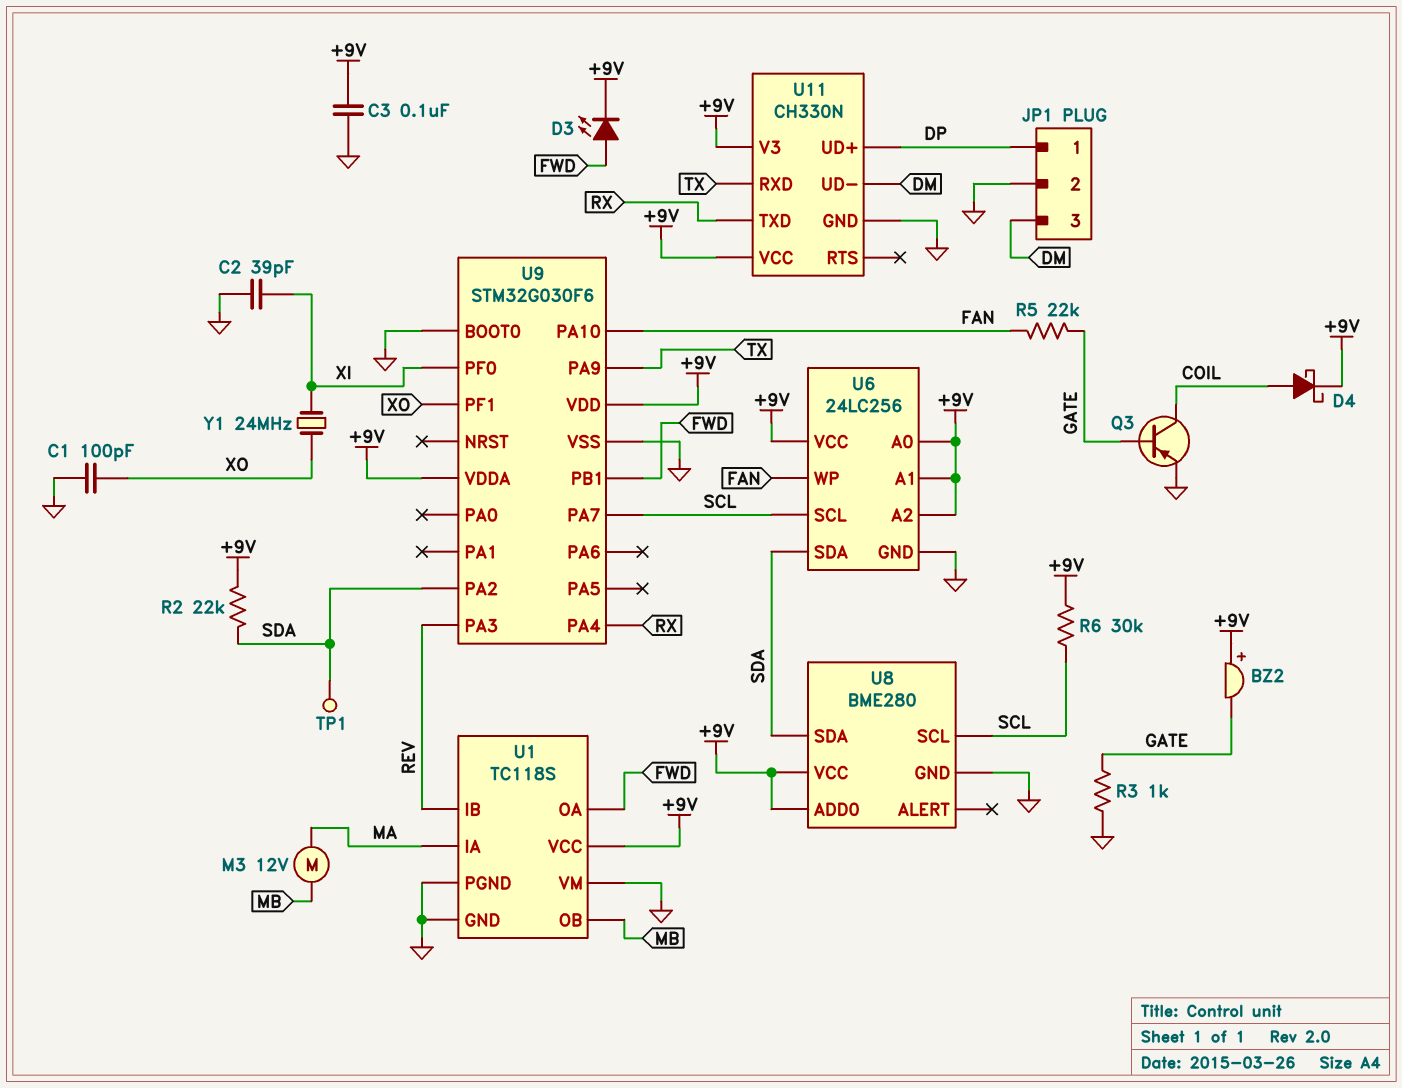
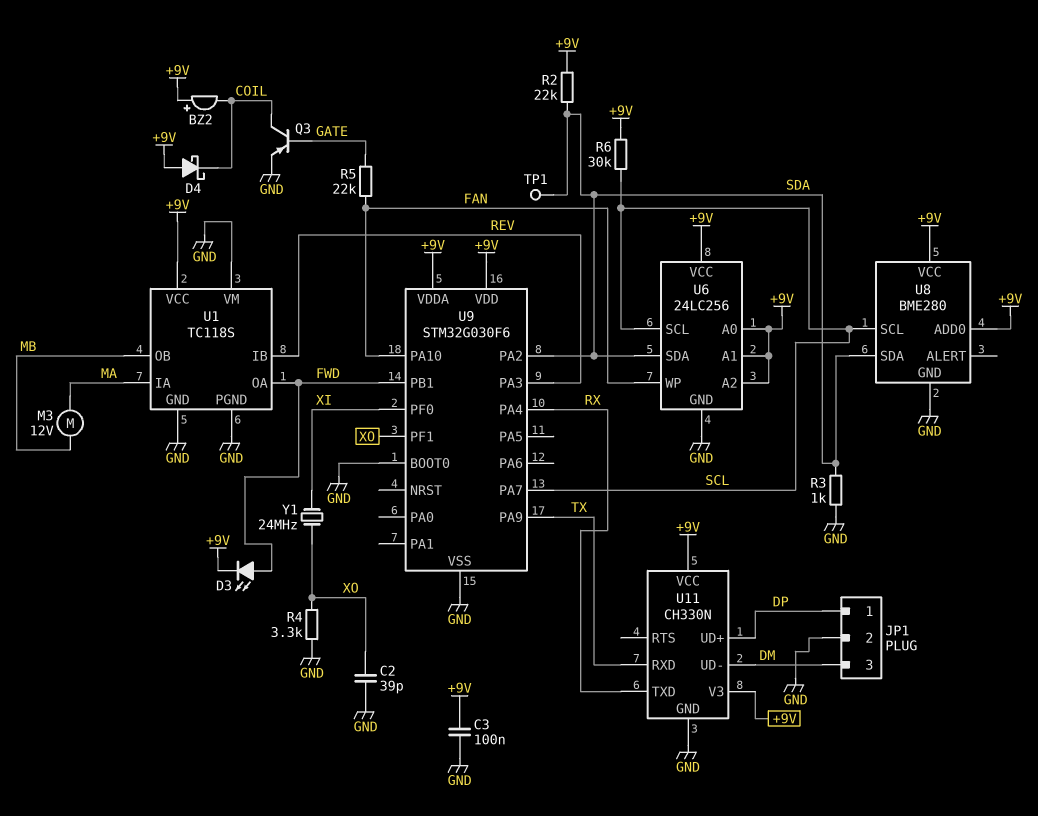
BZ2: buzzer (plus +9V, minus GATE) -> buzzer (plus +9V, minus COIL)
C1: 100pF (GND, XO) -> none
C2: 39pF (GND, XI) -> 39pF (GND, XO)
D4: schottky (A COIL, K +9V) -> schottky (A +9V, K COIL)
R3: 1k (GATE, GND) -> 1k (GND, SDA)
R4: none -> 3.3k (GND, XO)

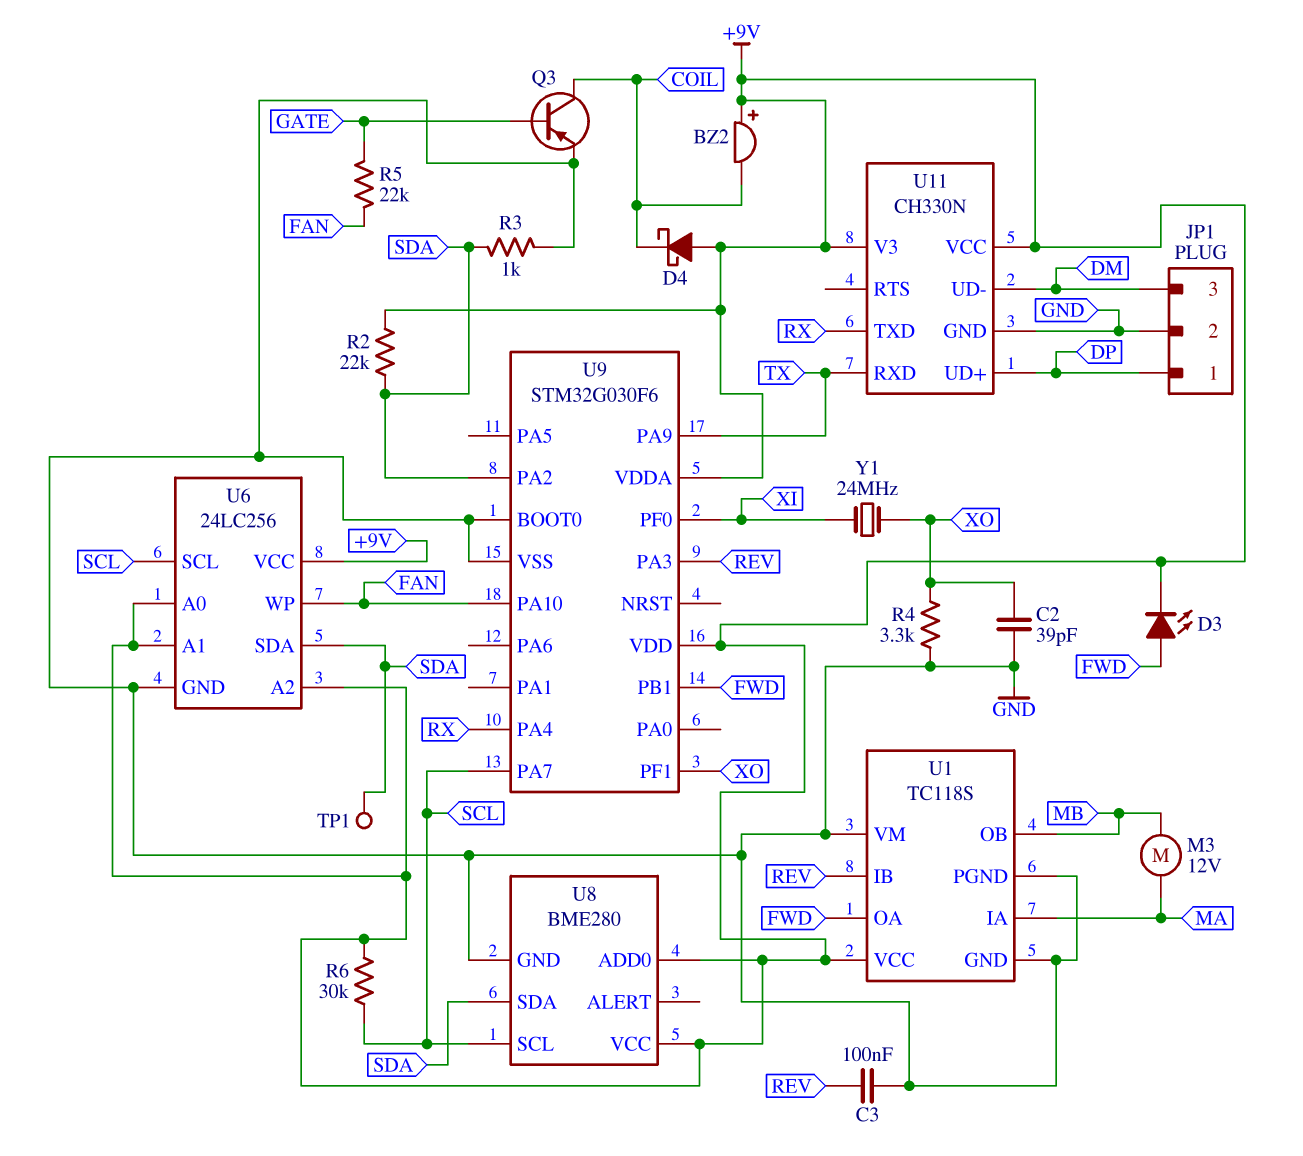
C3: 100nF (+9V, GND) -> 100nF (GND, REV)

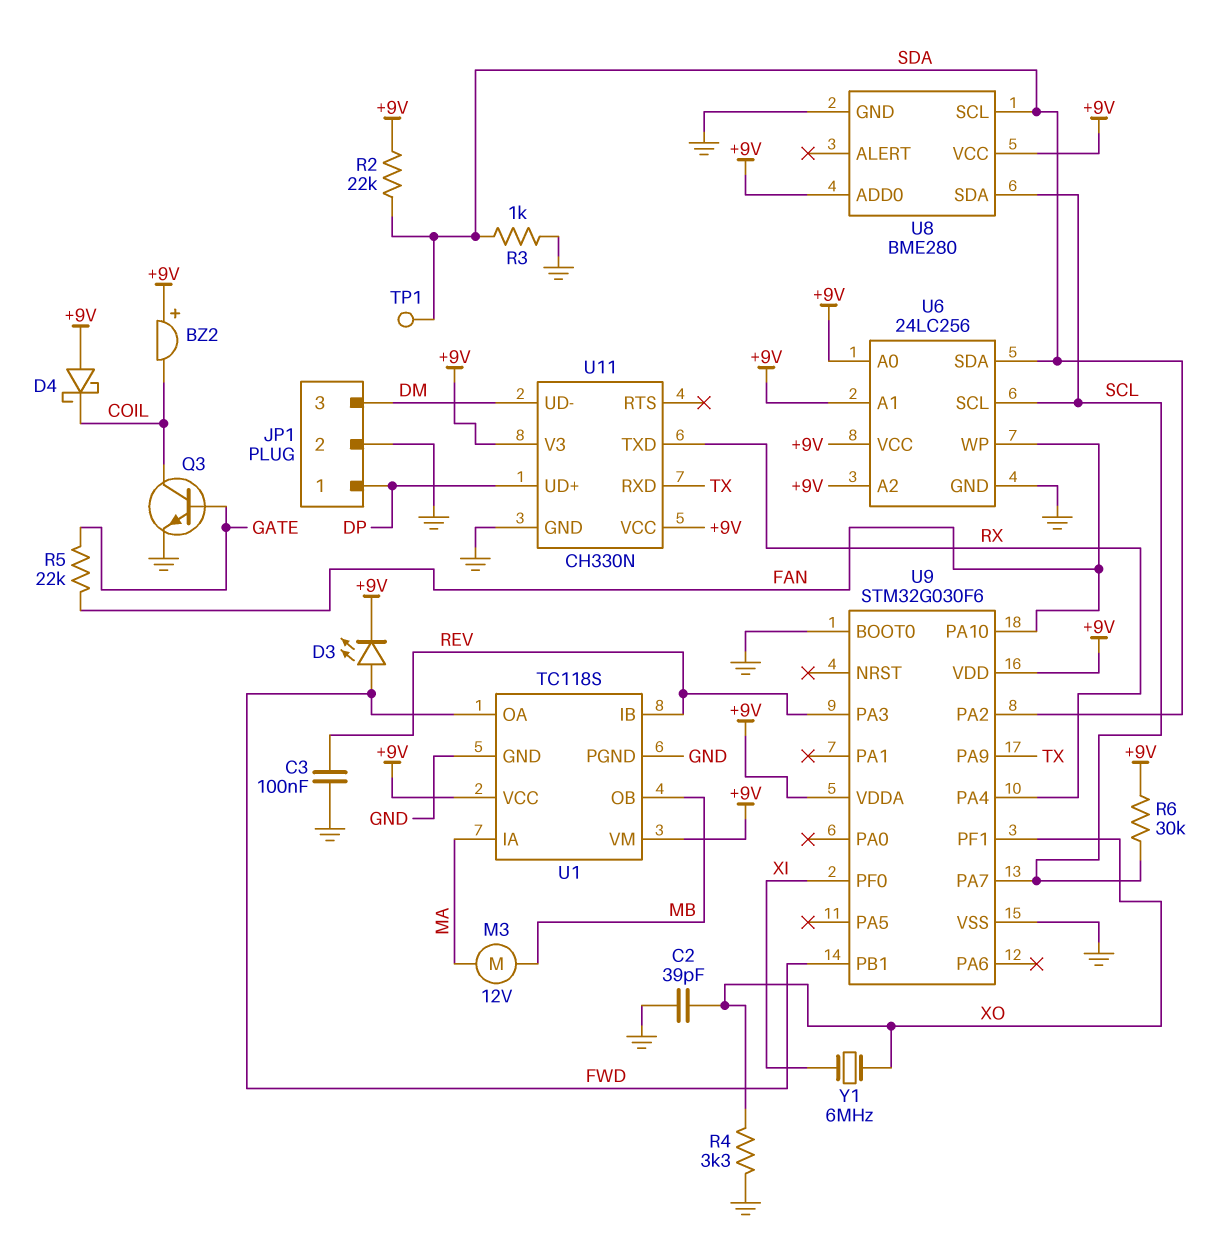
Q3: PNP (B GATE, C COIL, E GND) -> NPN (B GATE, C COIL, E GND)
U1 pin VM: GND -> +9V
U8 pin SCL: SCL -> SDA
U8 pin SDA: SDA -> SCL
Y1: 24MHz (XI, XO) -> 6MHz (XI, XO)

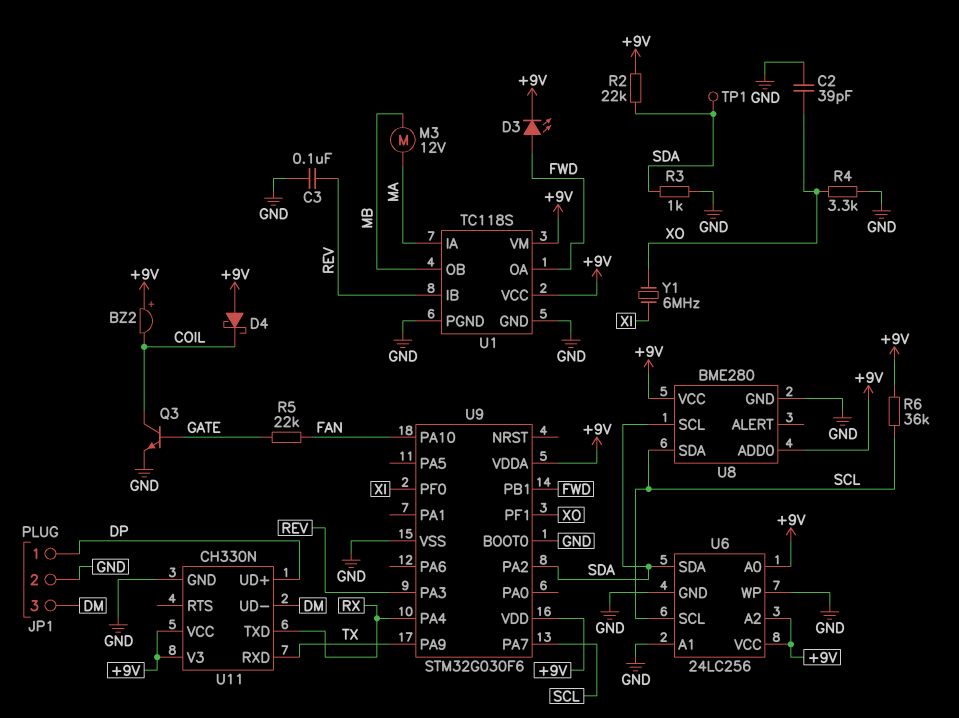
R6: 30k (+9V, SCL) -> 36k (+9V, SCL)
U6 pin A1: +9V -> GND
U6 pin WP: FAN -> GND

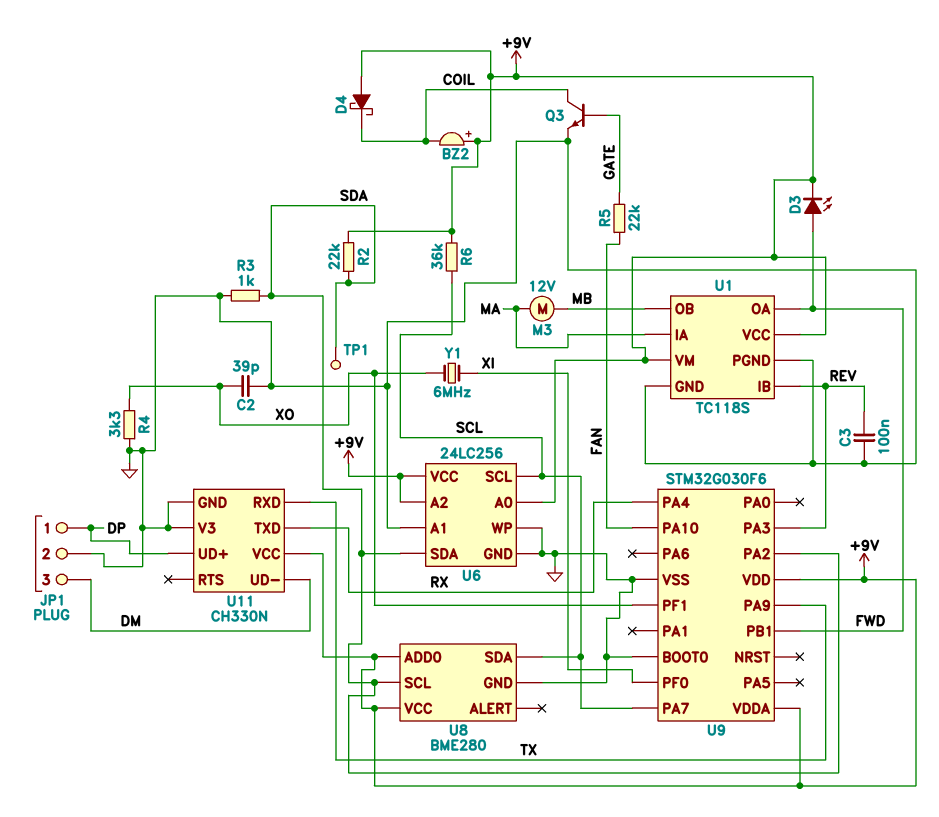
U11 pin V3: +9V -> GND

